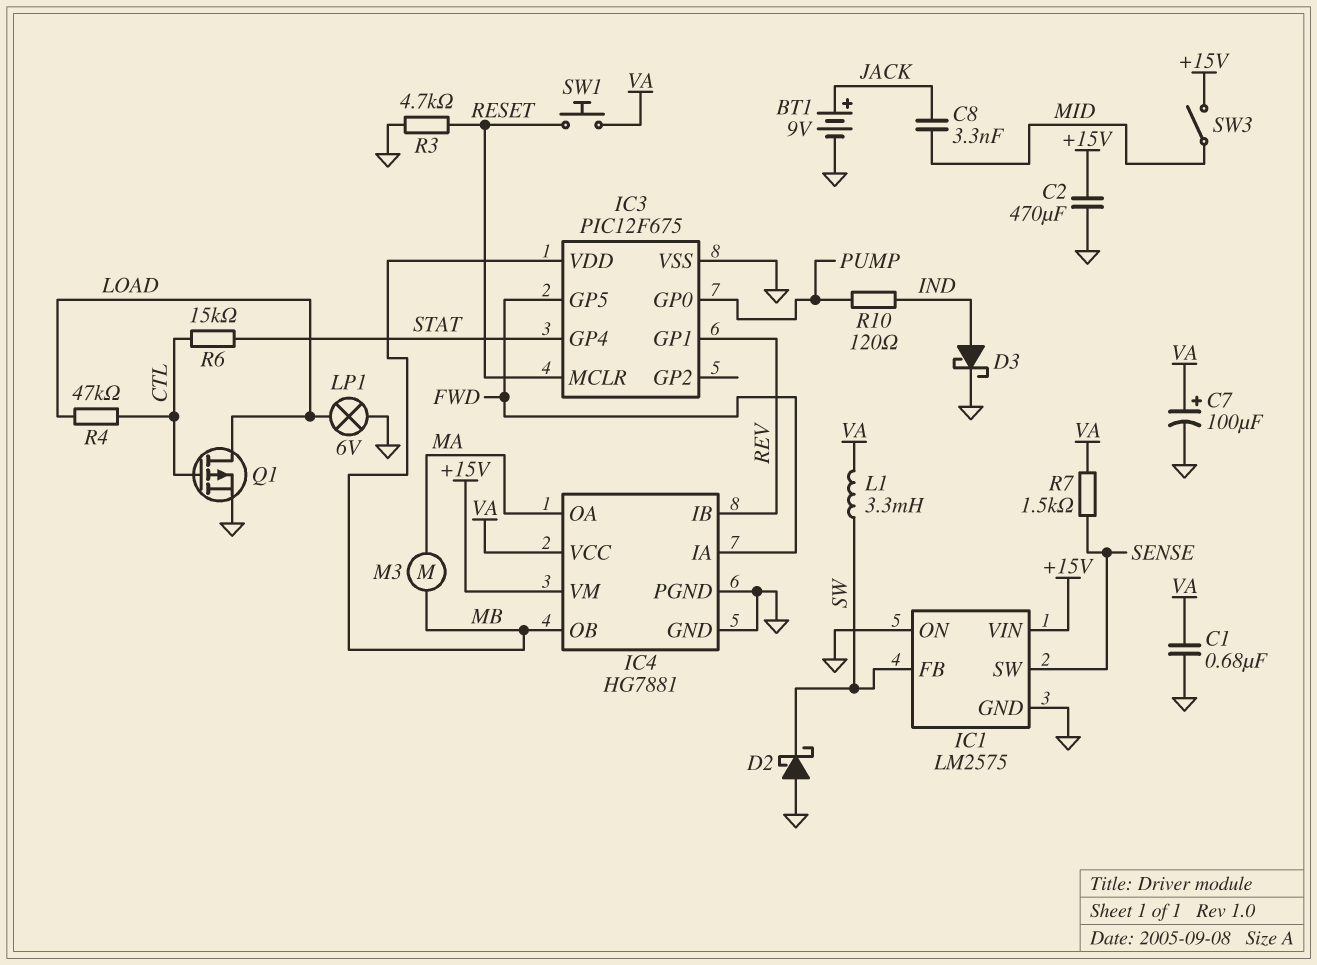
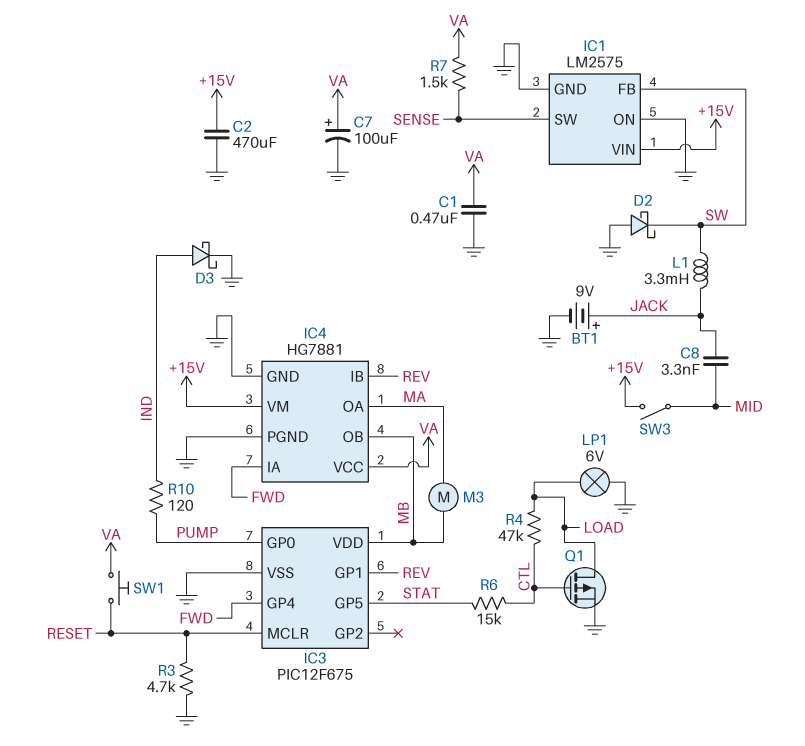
C1: 680nF (GND, VA) -> 470nF (GND, VA)
IC3 pin GP4: STAT -> FWD
IC3 pin GP5: FWD -> STAT
L1: 3.3mH (SW, VA) -> 3.3mH (JACK, SW)

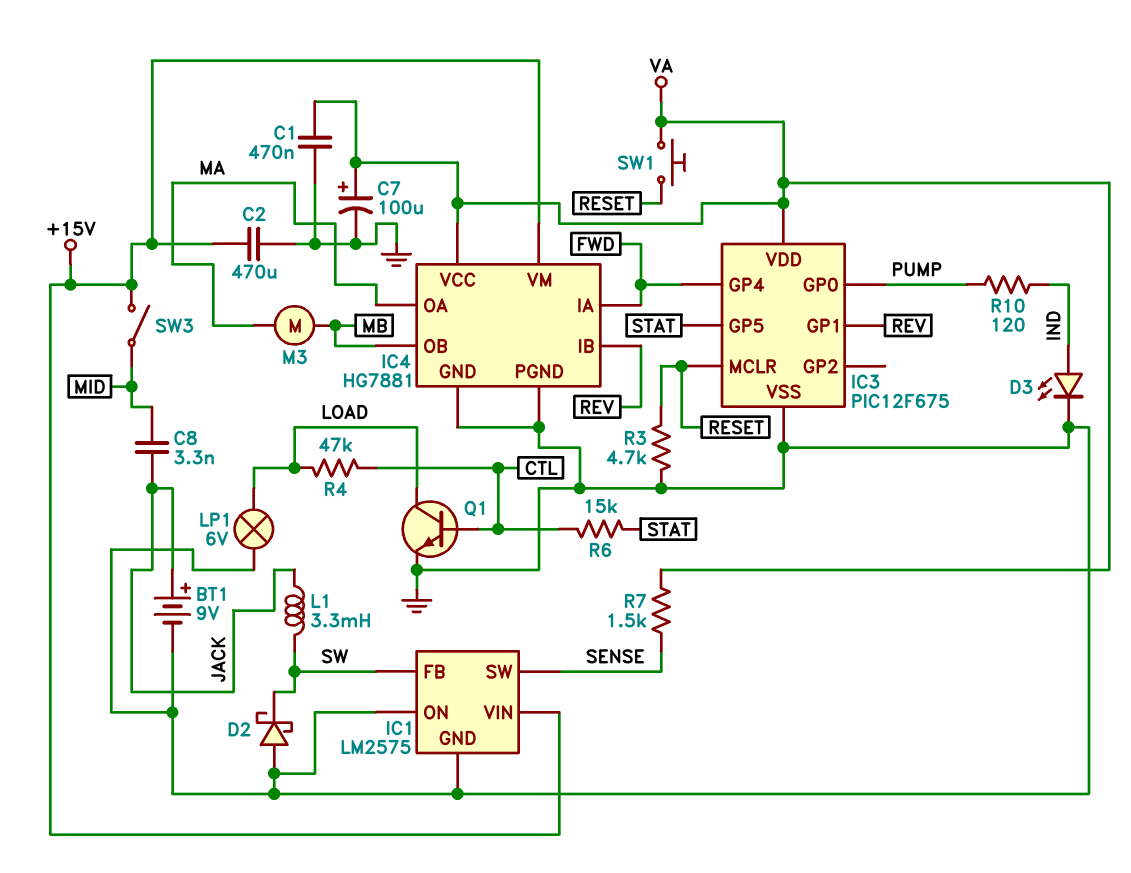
D3: schottky (A IND, K GND) -> LED (A IND, K GND)
IC3 pin VDD: MB -> VA
Q1: PMOS (G CTL, D LOAD, S GND) -> NPN (B CTL, C LOAD, E GND)

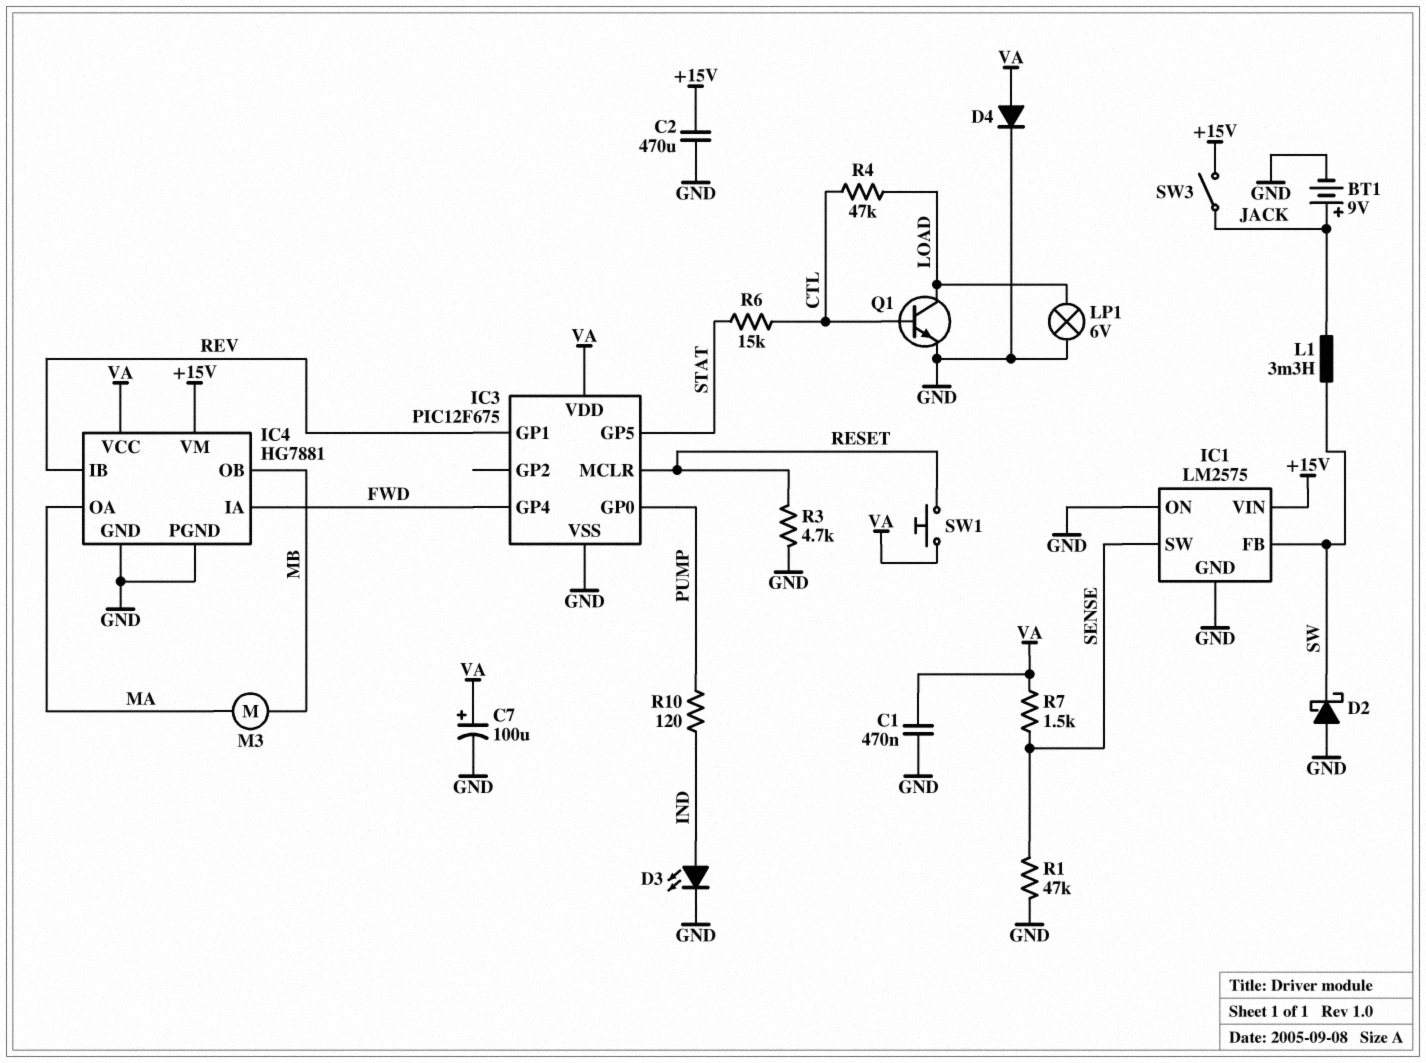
C8: 3.3nF (JACK, MID) -> none
D4: none -> diode (A VA, K GND)
R1: none -> 47k (GND, SENSE)
SW3: switch (+15V, MID) -> switch (+15V, JACK)

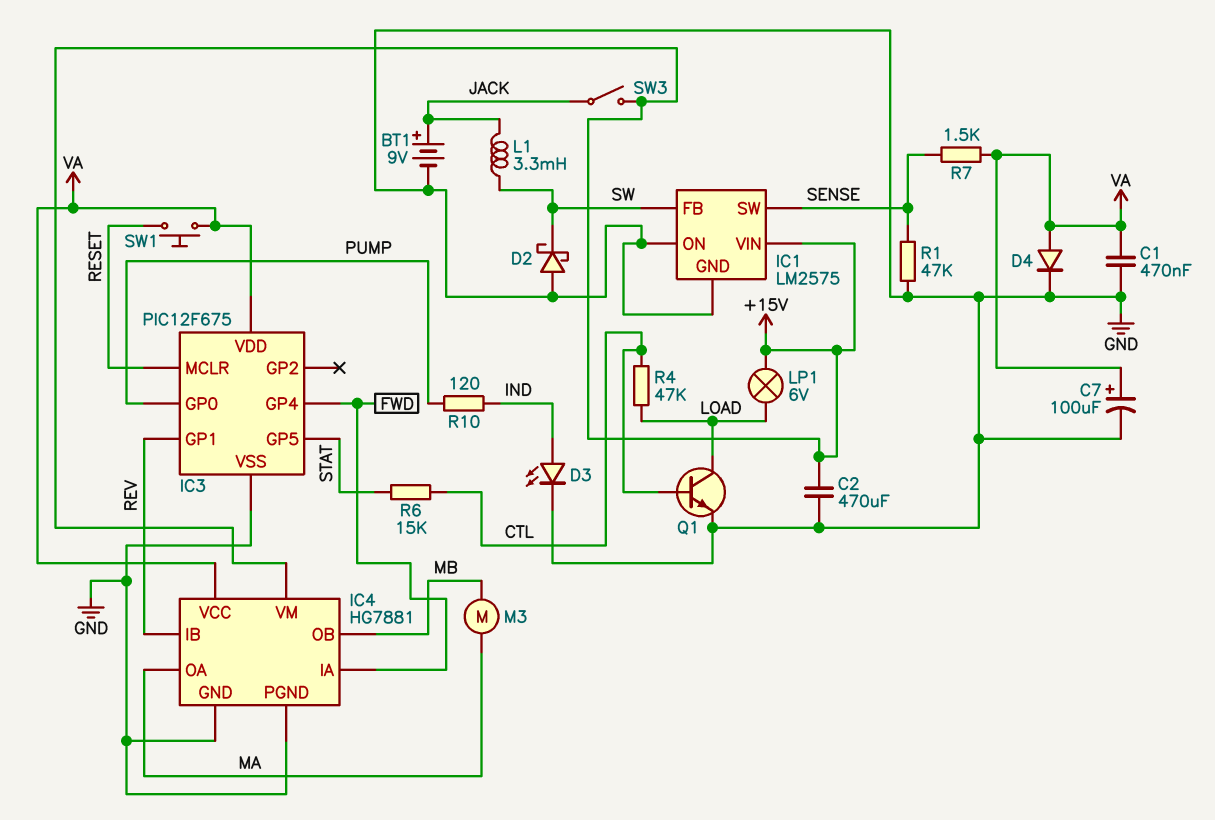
LP1: lamp 6V (GND, LOAD) -> lamp 6V (+15V, LOAD)
R3: 4.7k (GND, RESET) -> none

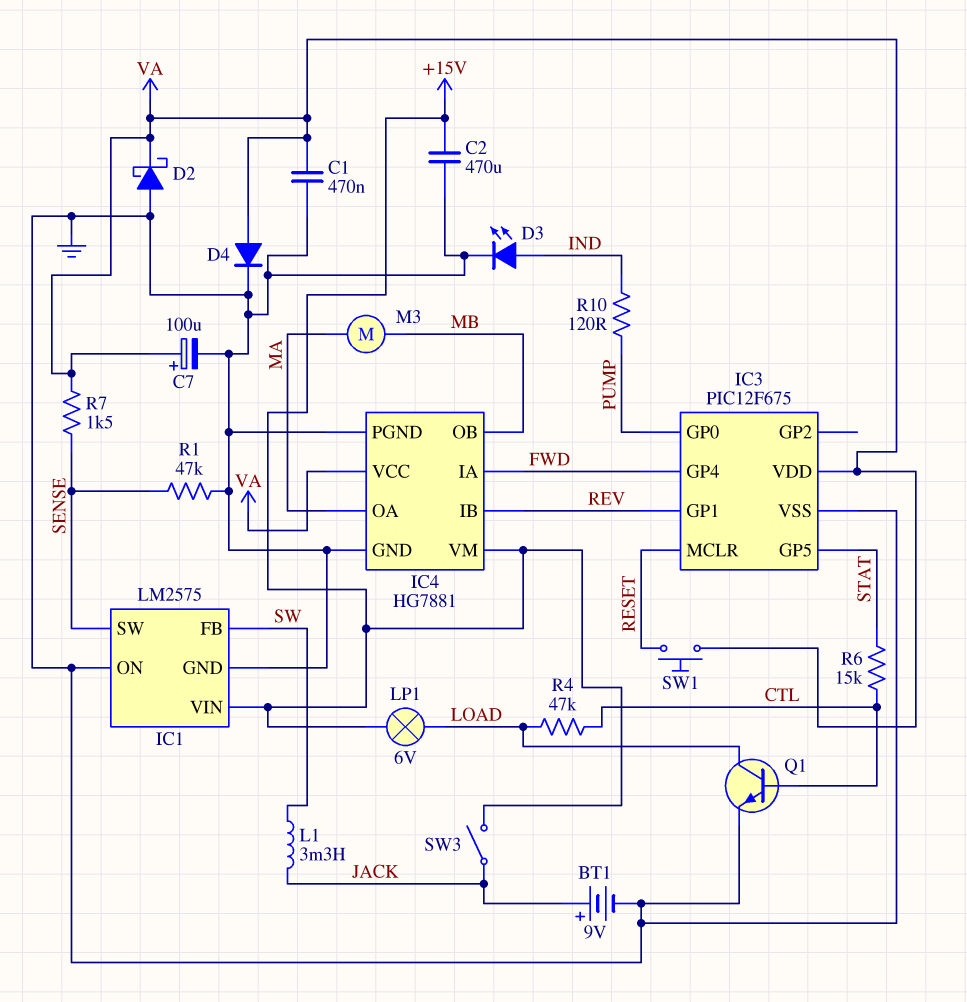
D2: schottky (A GND, K SW) -> schottky (A GND, K VA)

